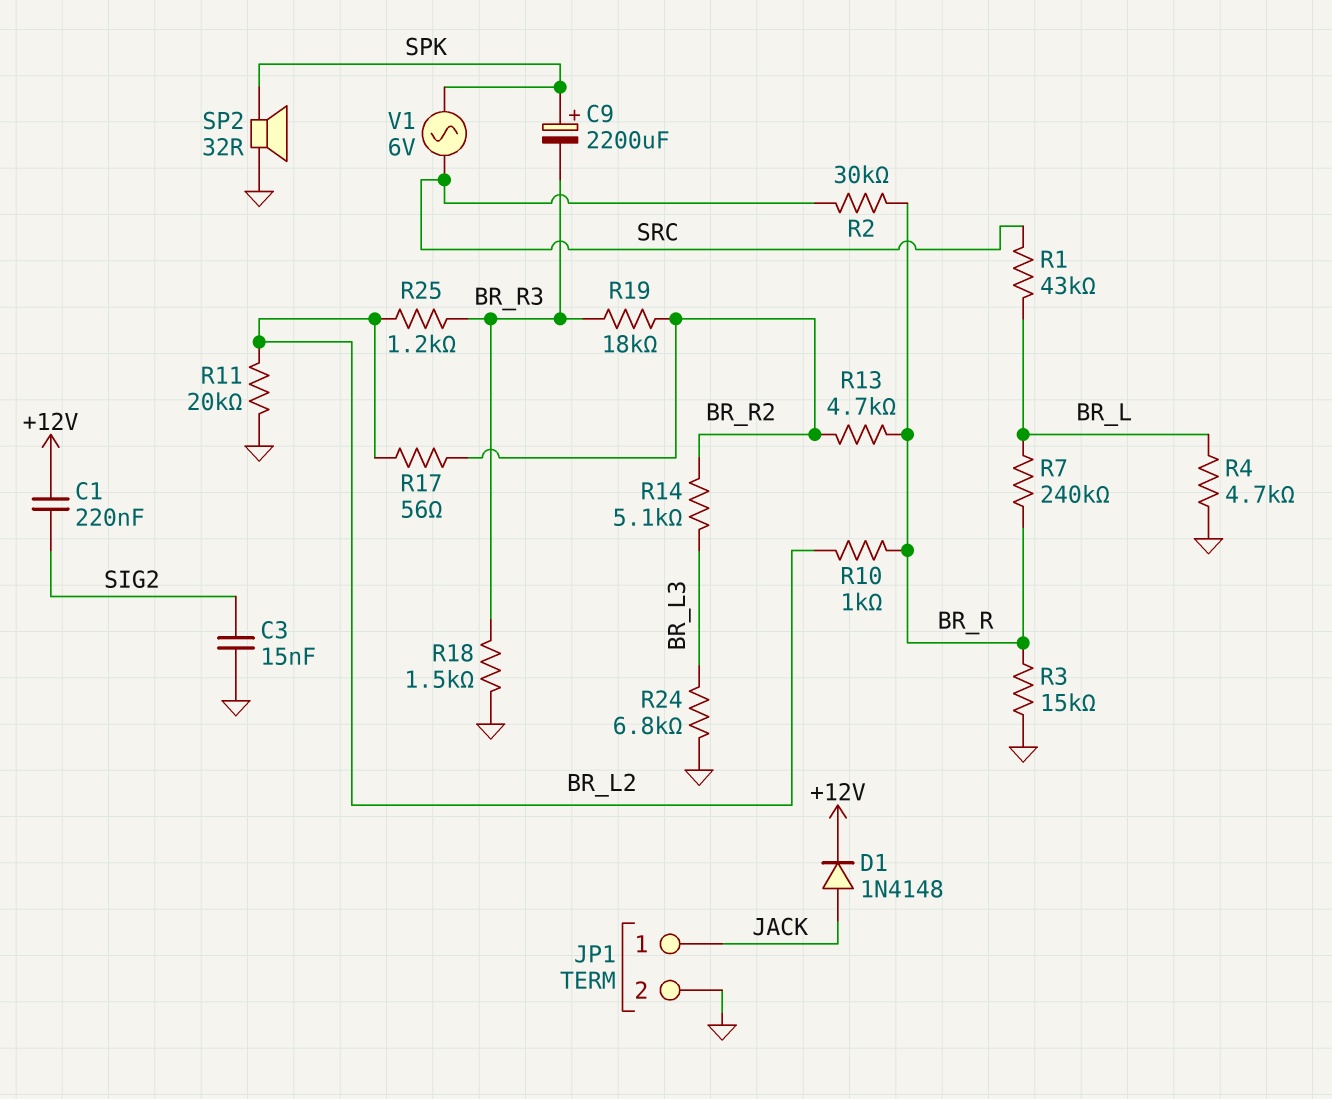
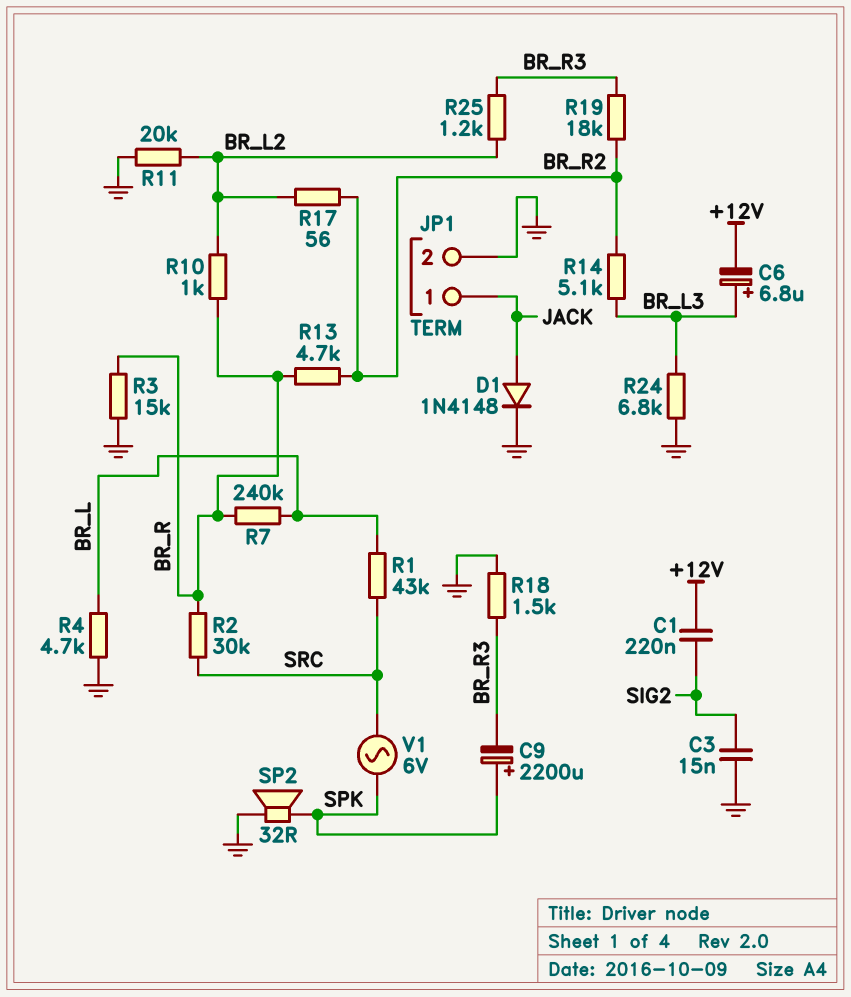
C6: none -> 6.8uF (plus BR_L3, minus +12V)
D1: diode 1N4148 (A JACK, K +12V) -> diode 1N4148 (A JACK, K GND)

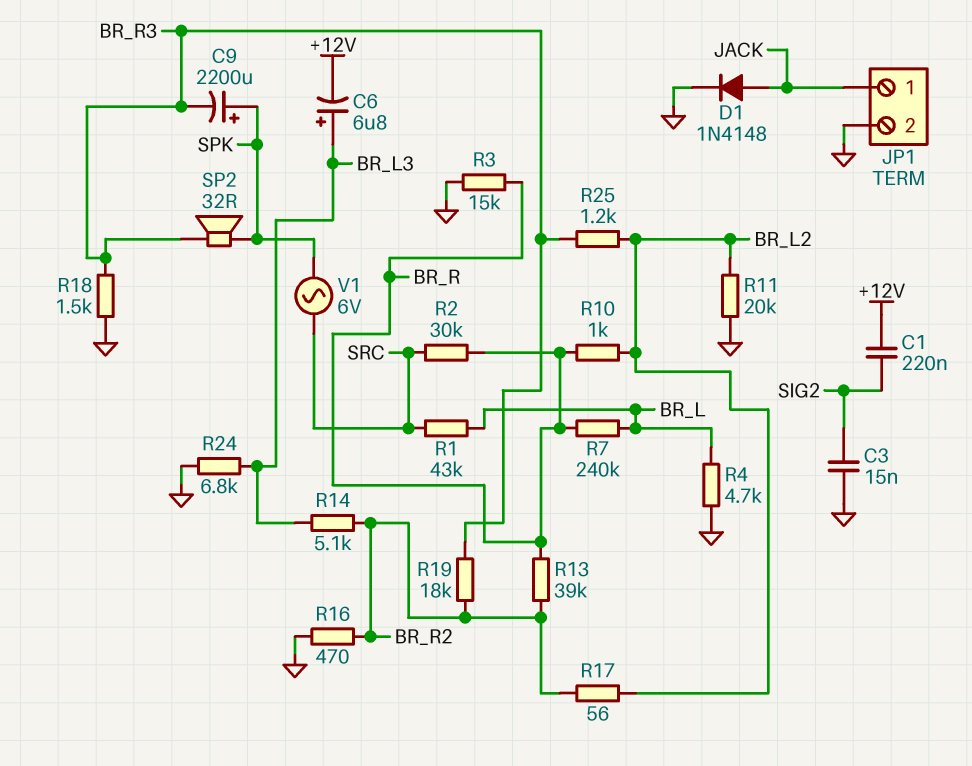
R13: 4.7k (BR_R, BR_R2) -> 39k (BR_R, BR_R2)
R16: none -> 470 (BR_R2, GND)
SP2: speaker 32R (GND, SPK) -> speaker 32R (BR_R3, SPK)

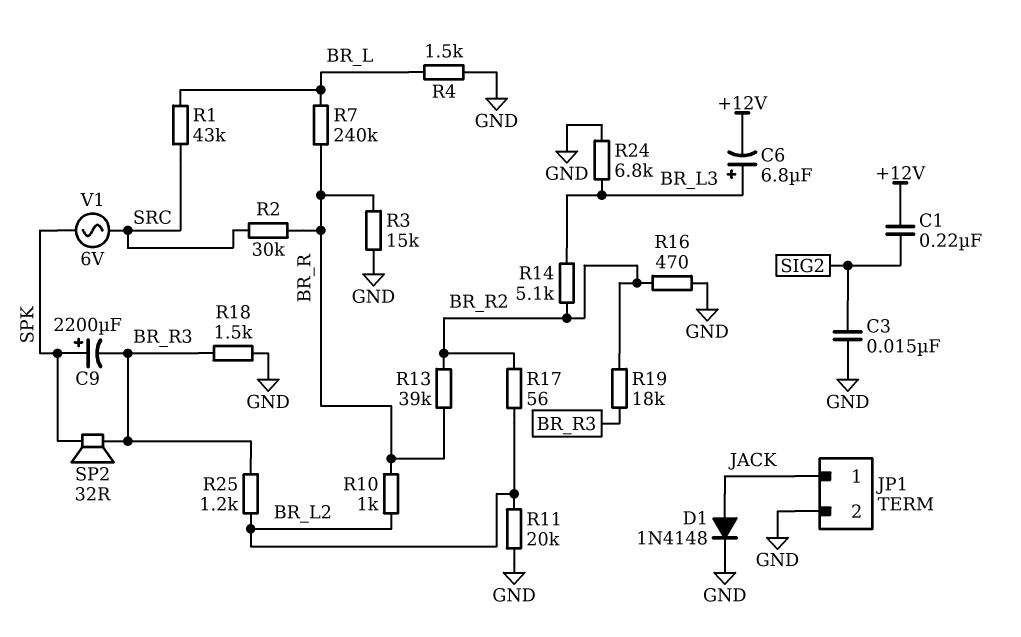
R4: 4.7k (BR_L, GND) -> 1.5k (BR_L, GND)

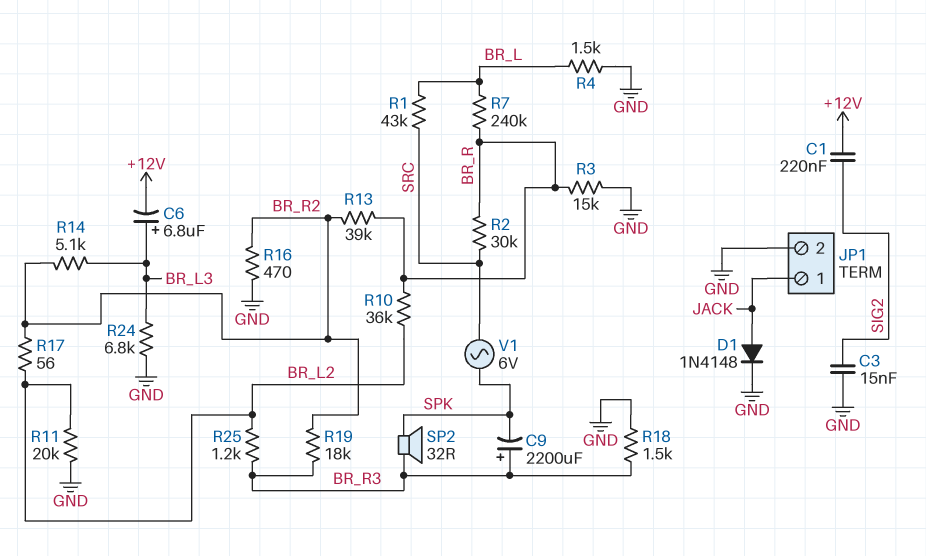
C9: 2200uF (plus SPK, minus BR_R3) -> 2200uF (plus BR_R3, minus SPK)
R10: 1k (BR_L2, BR_R) -> 36k (BR_L2, BR_R)

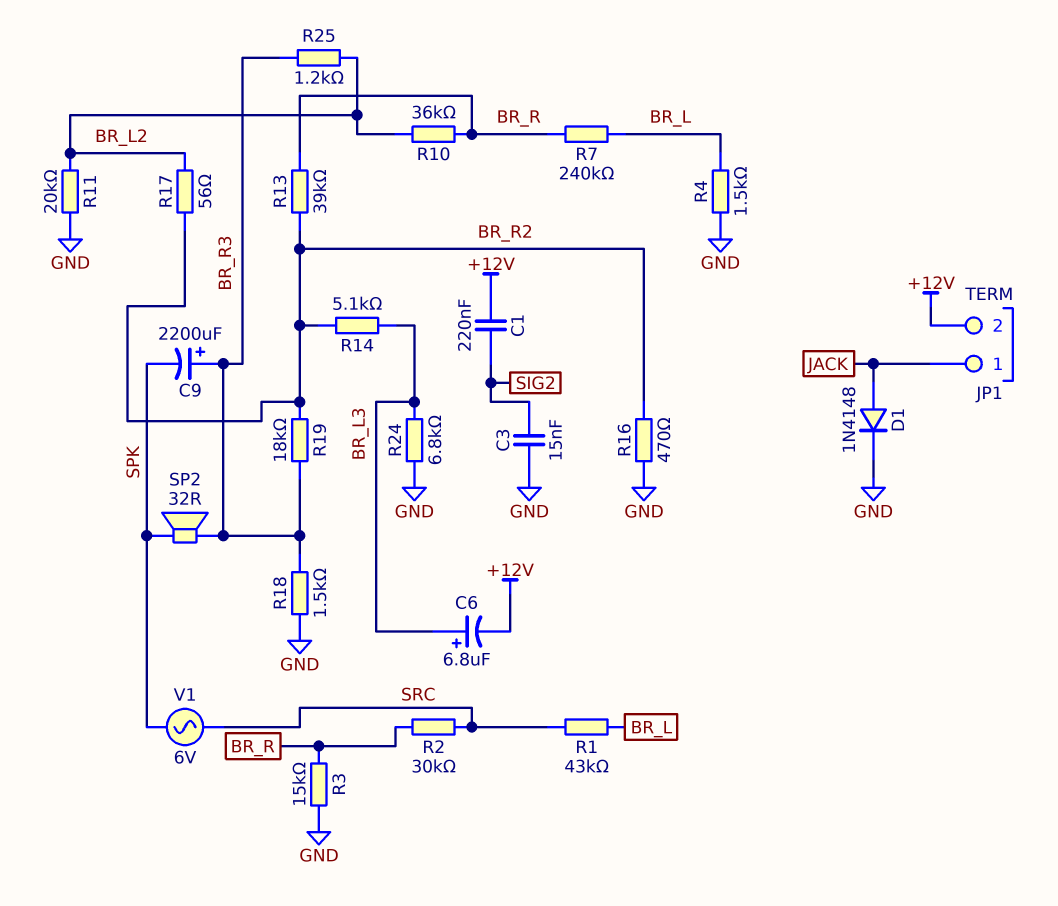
JP1 pin 2: GND -> +12V

